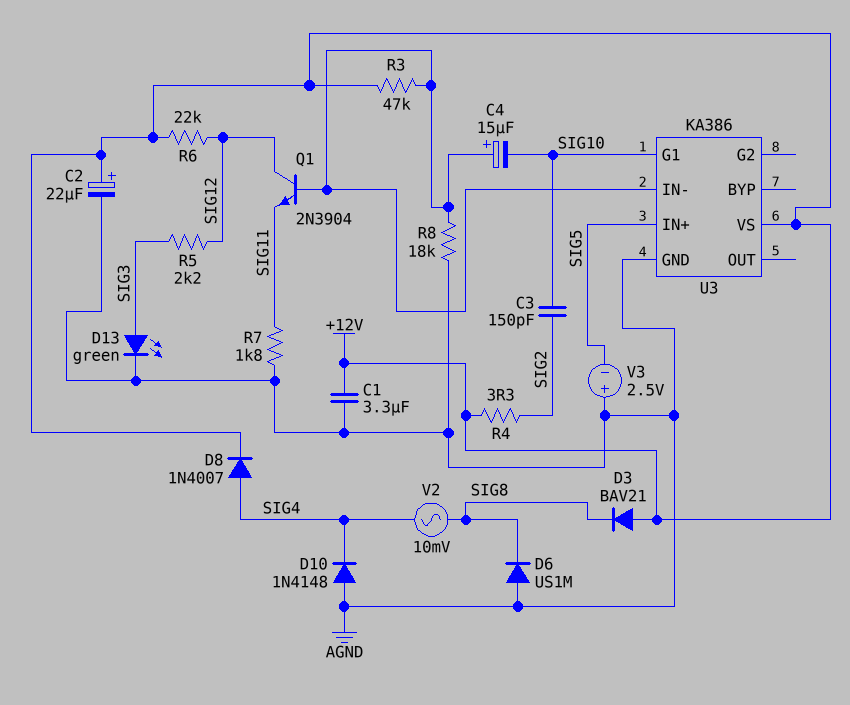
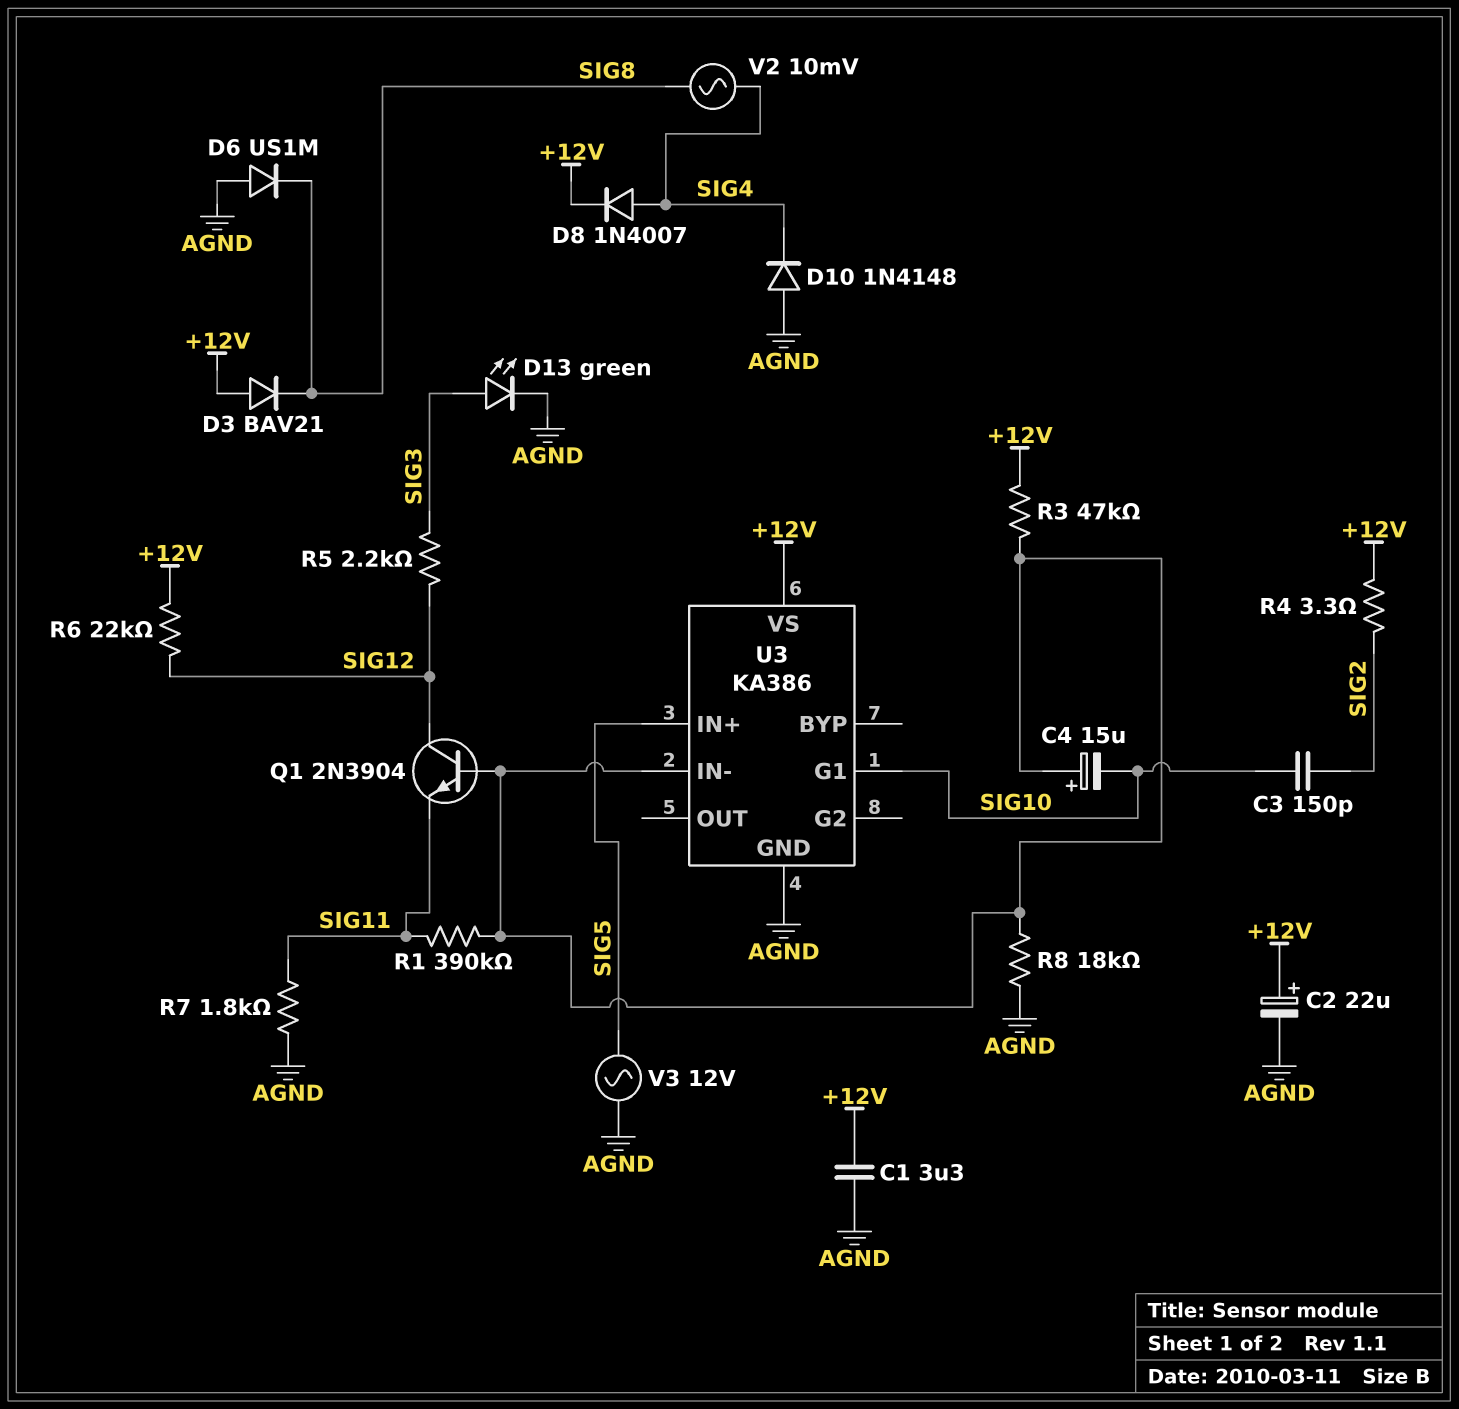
R1: none -> 390k (SIG11, U3/IN-)
V3: 2.5V (plus AGND, minus SIG5) -> AC 12V (AGND, SIG5)

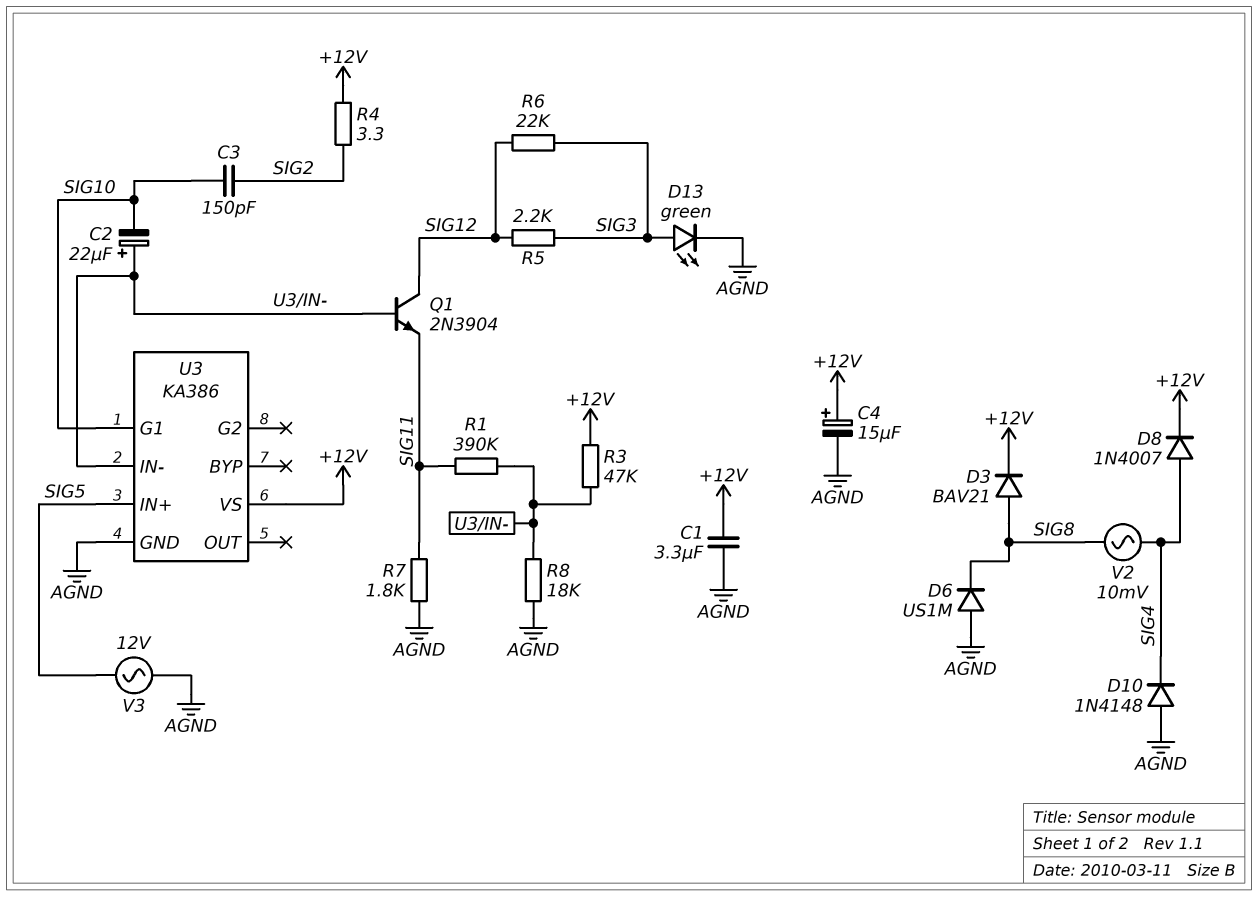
C2: 22uF (plus +12V, minus AGND) -> 22uF (plus U3/IN-, minus SIG10)
C4: 15uF (plus U3/IN-, minus SIG10) -> 15uF (plus +12V, minus AGND)
D3: diode BAV21 (A +12V, K SIG8) -> diode BAV21 (A SIG8, K +12V)
R6: 22k (+12V, SIG12) -> 22k (SIG3, SIG12)

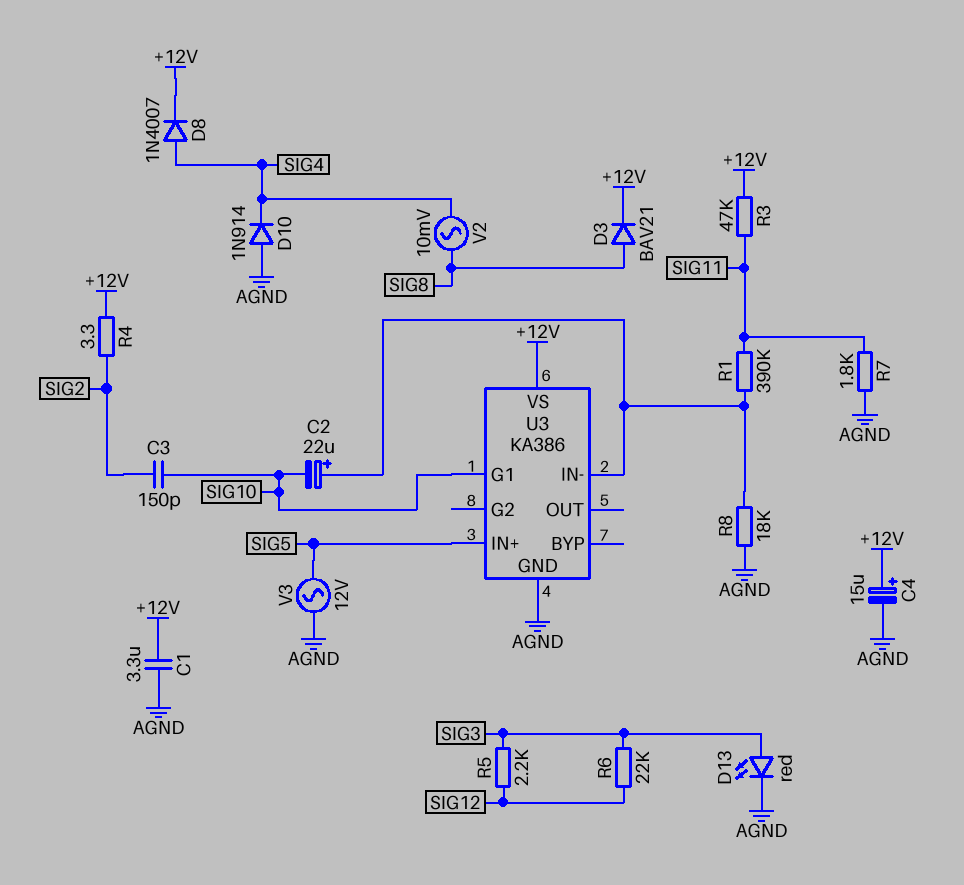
D6: diode US1M (A AGND, K SIG8) -> none
D10: diode 1N4148 (A AGND, K SIG4) -> diode 1N914 (A AGND, K SIG4)
D13: LED green (A SIG3, K AGND) -> LED red (A SIG3, K AGND)
Q1: NPN 2N3904 (B U3/IN-, C SIG12, E SIG11) -> none
R3: 47k (+12V, U3/IN-) -> 47k (+12V, SIG11)

